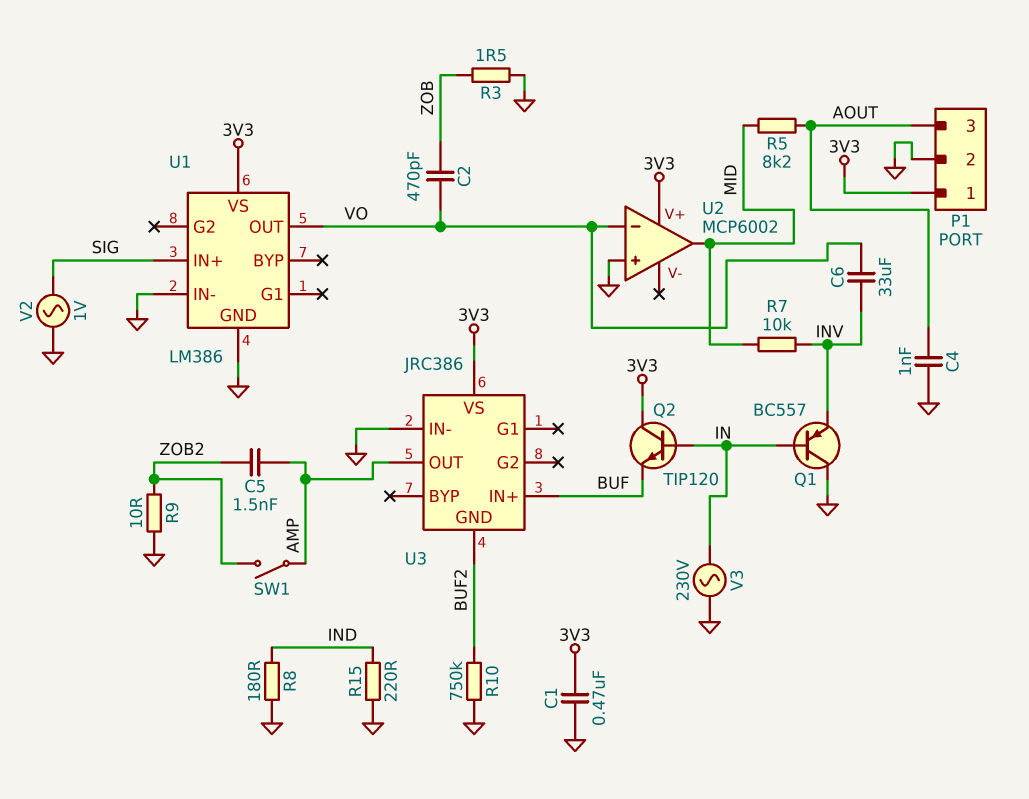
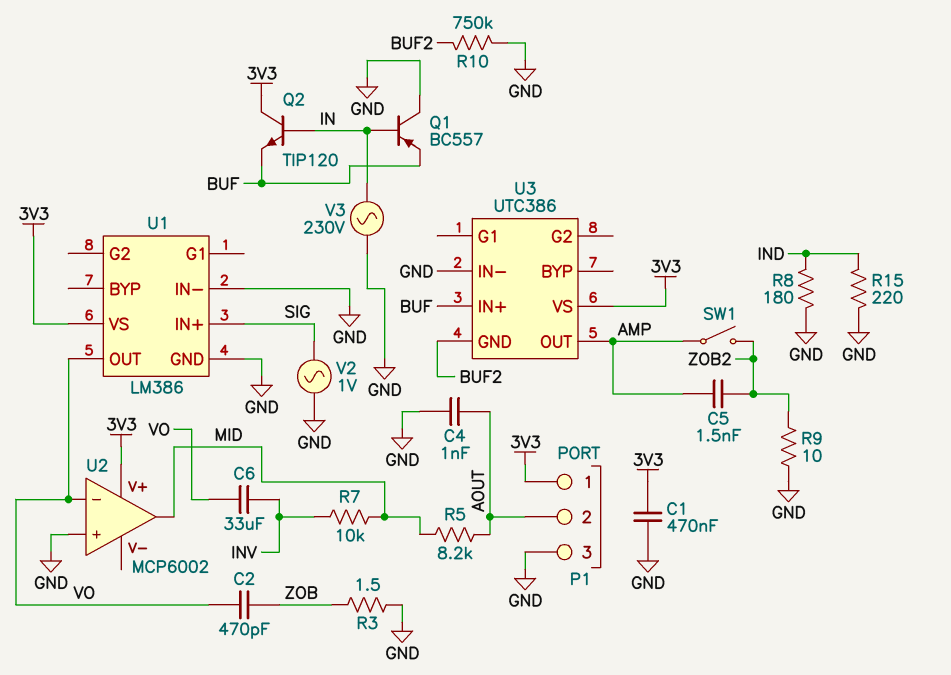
P1 pin 2: GND -> AOUT
P1 pin 3: AOUT -> GND
Q1: PNP BC557 (B IN, C GND, E INV) -> PNP BC557 (B IN, C GND, E BUF)
U3: JRC386 -> UTC386

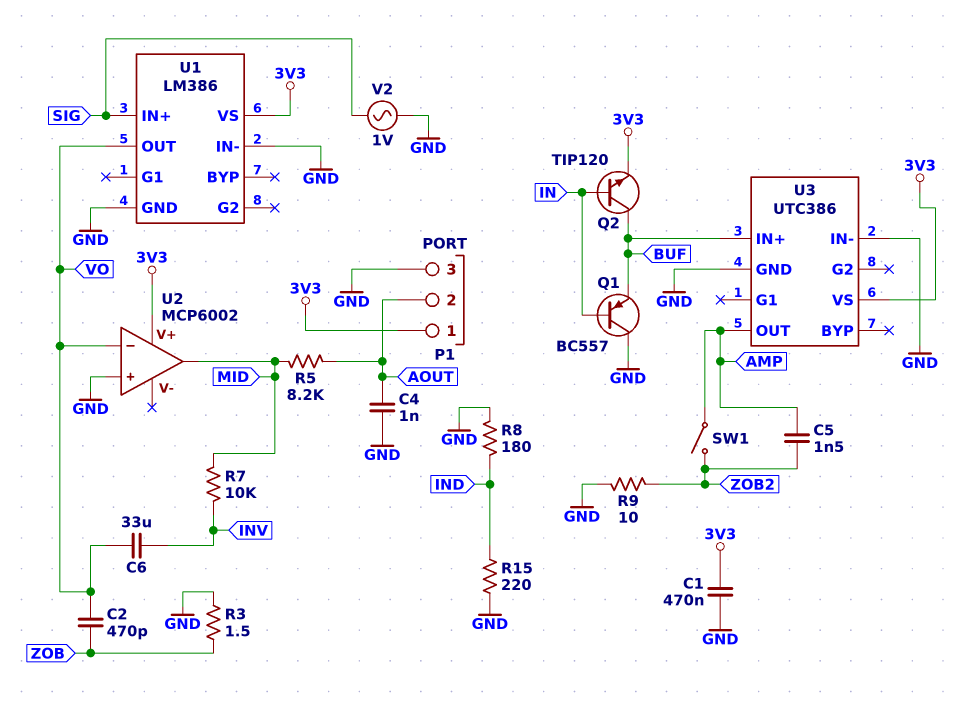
Q2: NPN TIP120 (B IN, C 3V3, E BUF) -> NPN TIP120 (B IN, C BUF, E 3V3)
R10: 750k (BUF2, GND) -> none
U3 pin GND: BUF2 -> GND
V3: AC 230V (GND, IN) -> none

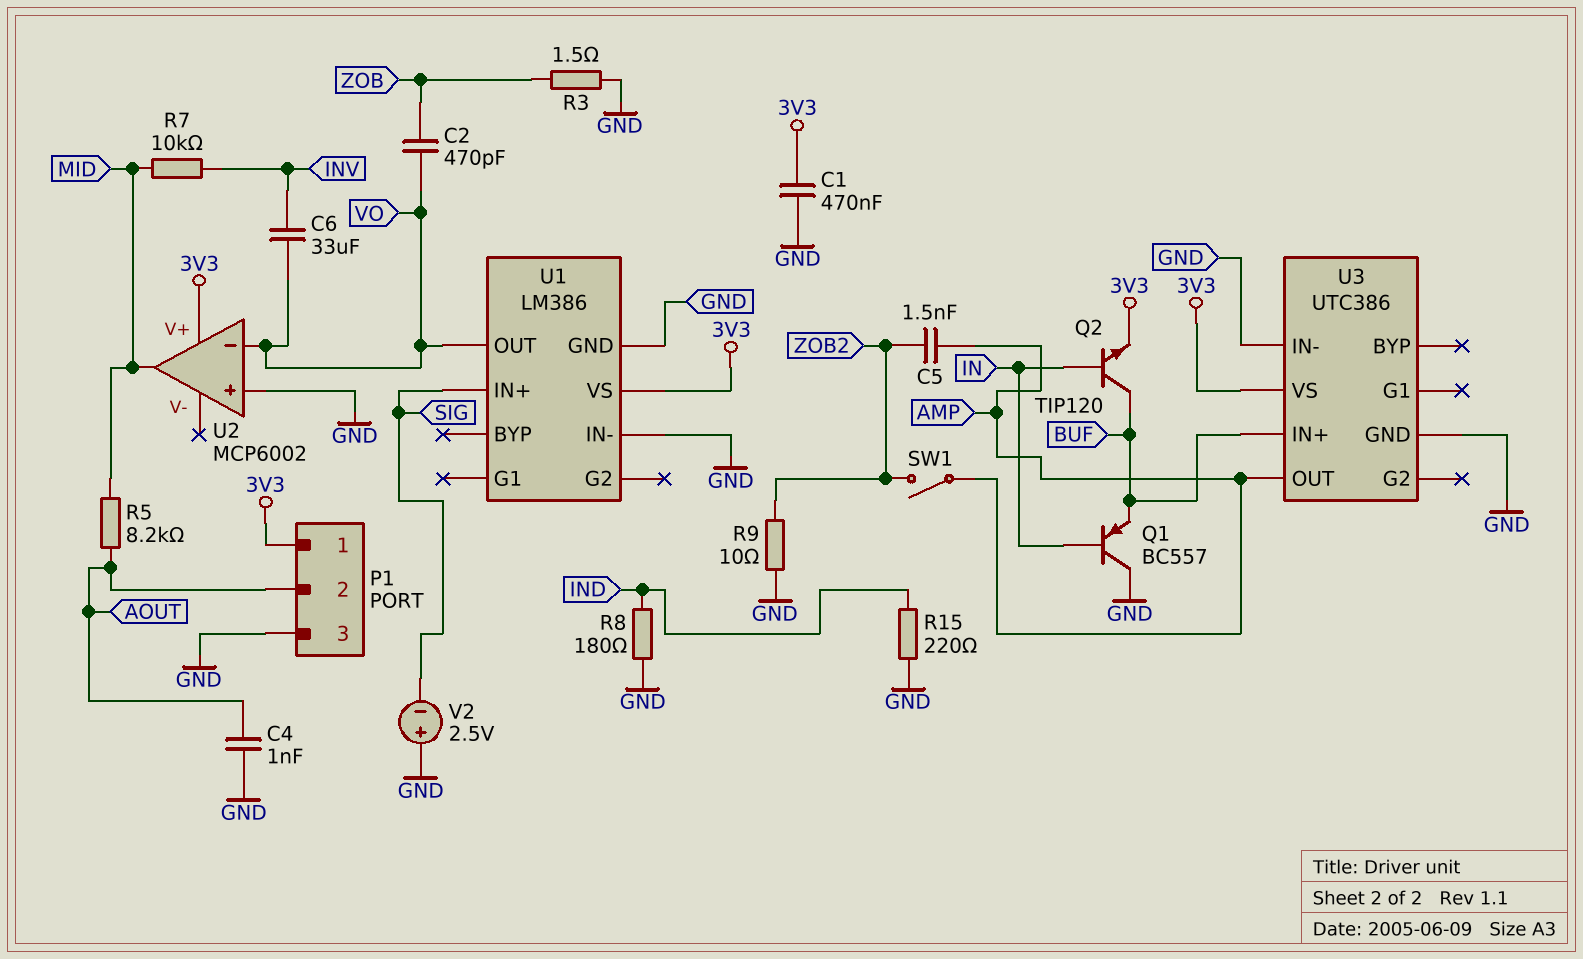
V2: AC 1V (GND, SIG) -> 2.5V (plus GND, minus SIG)

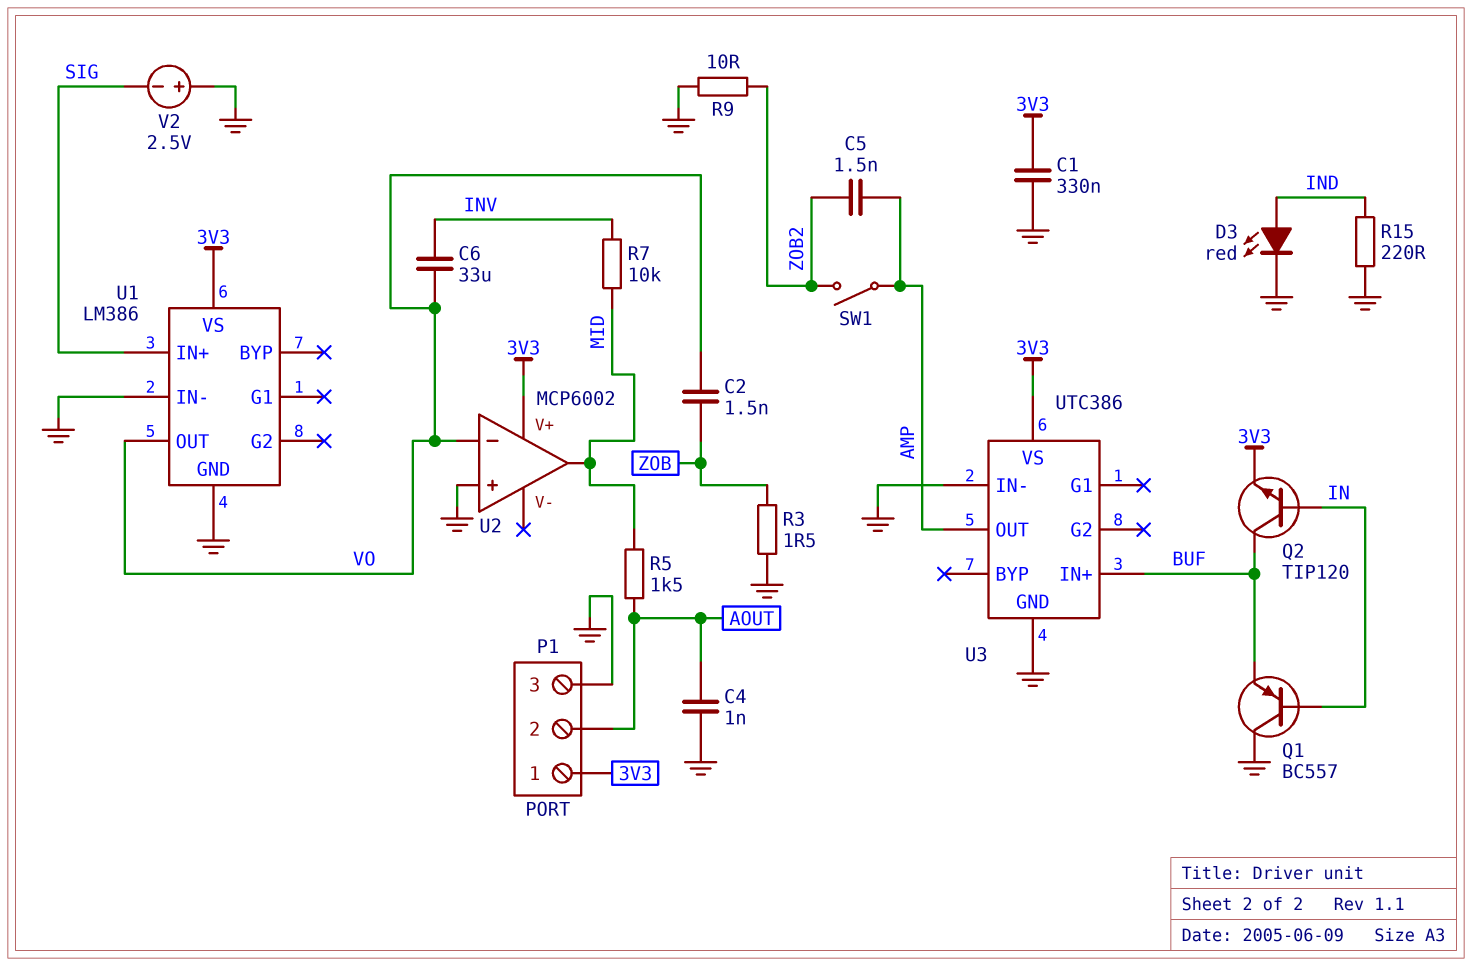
C1: 470nF (3V3, GND) -> 330nF (3V3, GND)
C2: 470pF (VO, ZOB) -> 1.5nF (VO, ZOB)
D3: none -> LED red (A IND, K GND)
R5: 8.2k (AOUT, MID) -> 1.5k (AOUT, MID)
R8: 180 (GND, IND) -> none

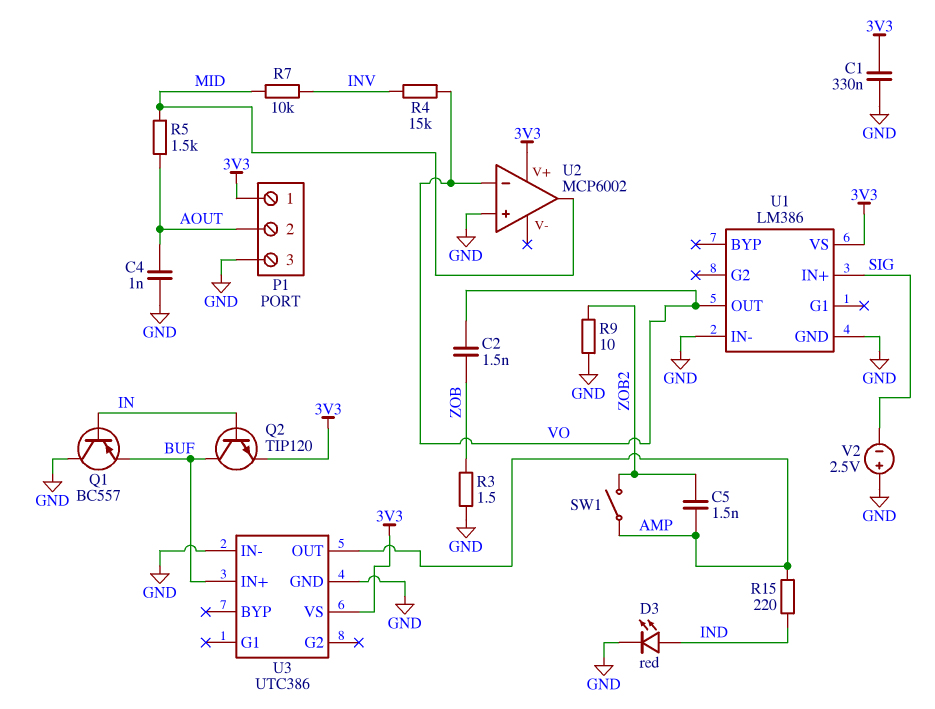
C6: 33uF (INV, VO) -> none
R4: none -> 15k (INV, VO)
R15: 220 (GND, IND) -> 220 (AMP, IND)

